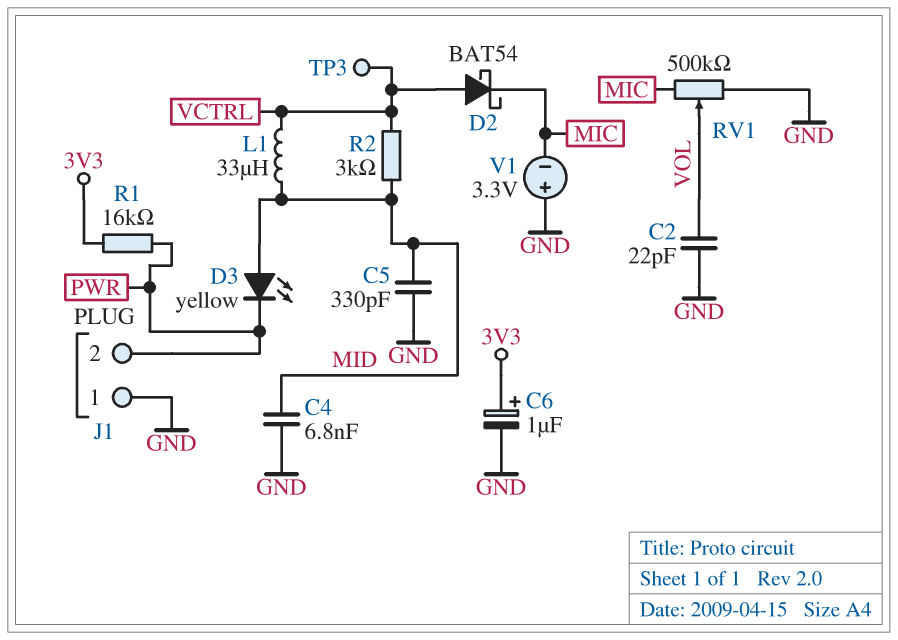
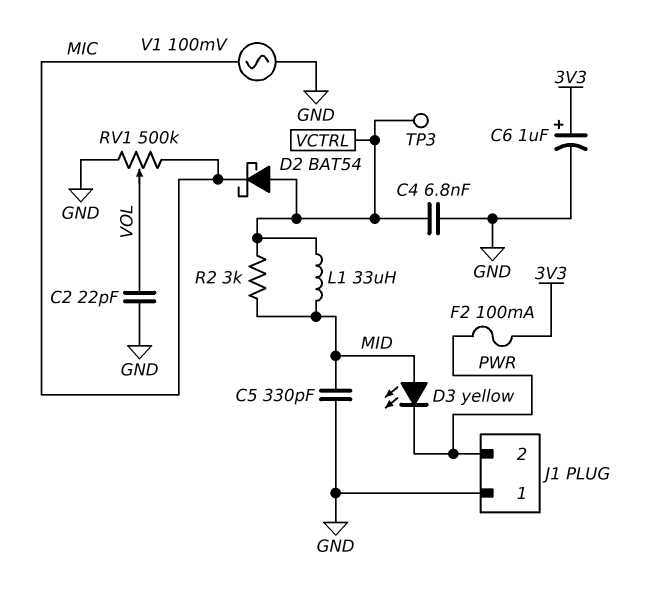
C4: 6.8nF (GND, MID) -> 6.8nF (GND, VCTRL)
F2: none -> 100mA (3V3, PWR)
R1: 16k (3V3, PWR) -> none
V1: 3.3V (plus GND, minus MIC) -> AC 100mV (GND, MIC)

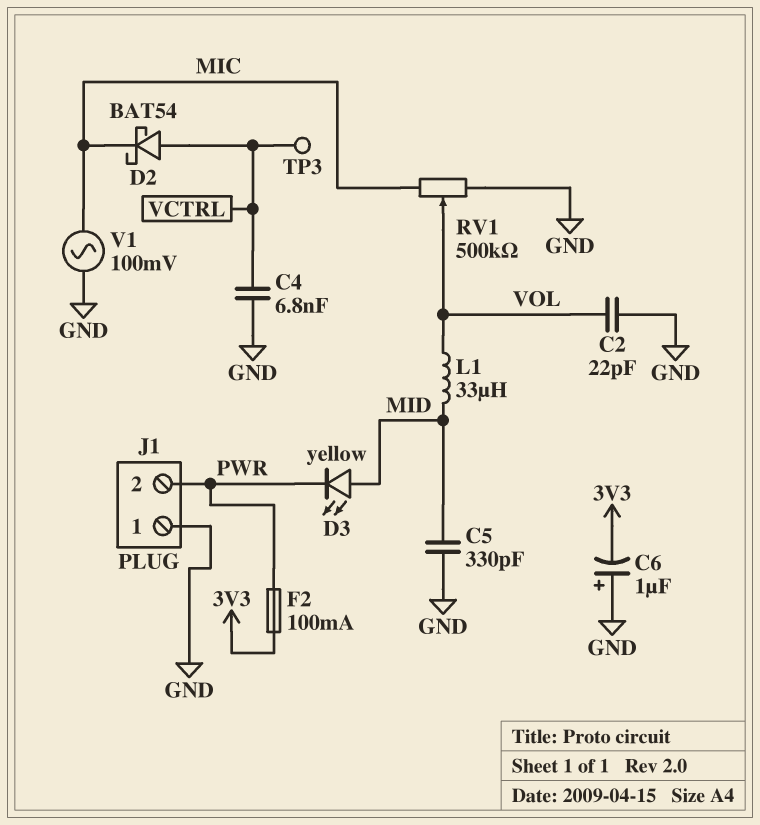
C6: 1uF (plus 3V3, minus GND) -> 1uF (plus GND, minus 3V3)
L1: 33uH (MID, VCTRL) -> 33uH (MID, VOL)
R2: 3k (MID, VCTRL) -> none

